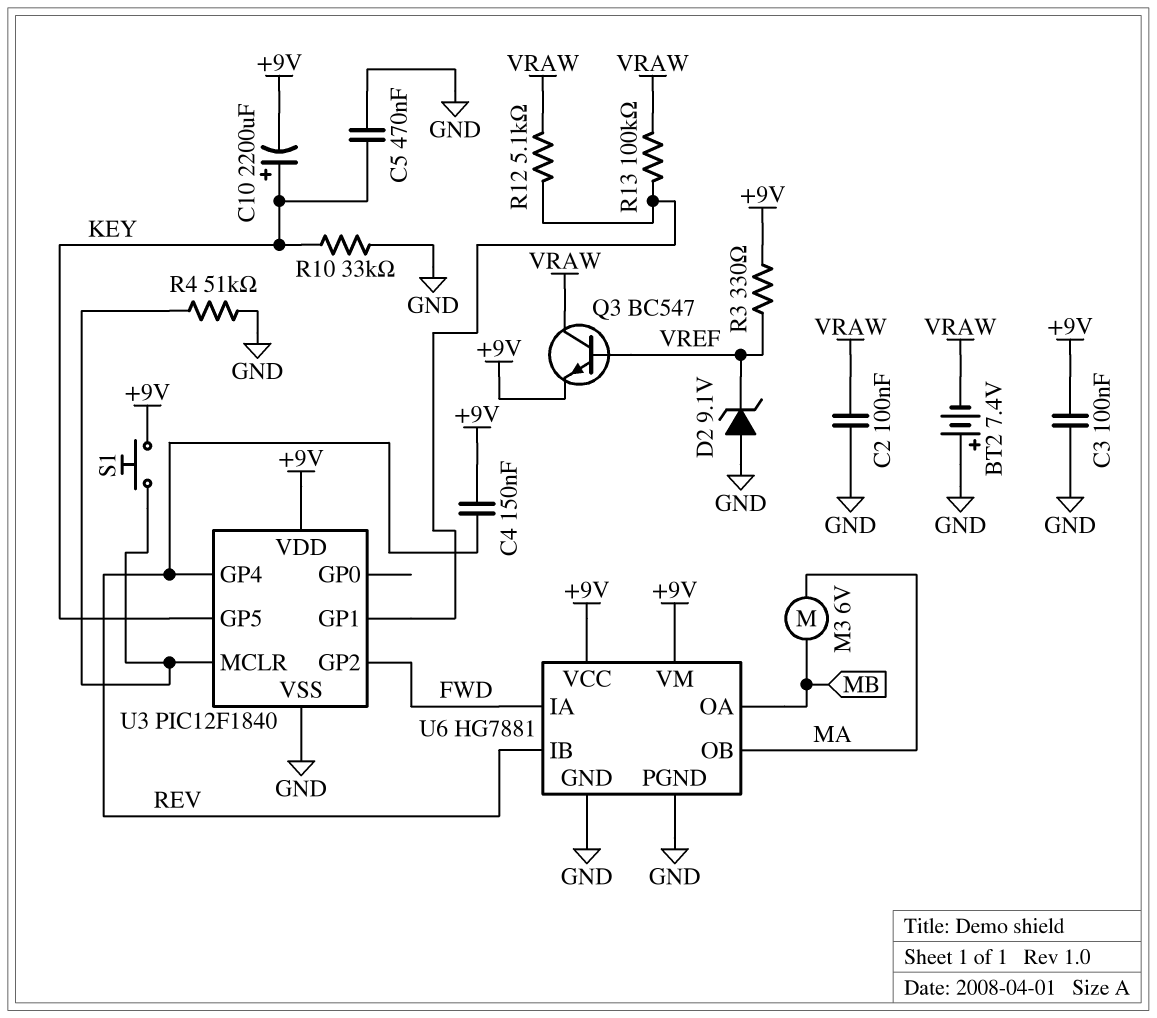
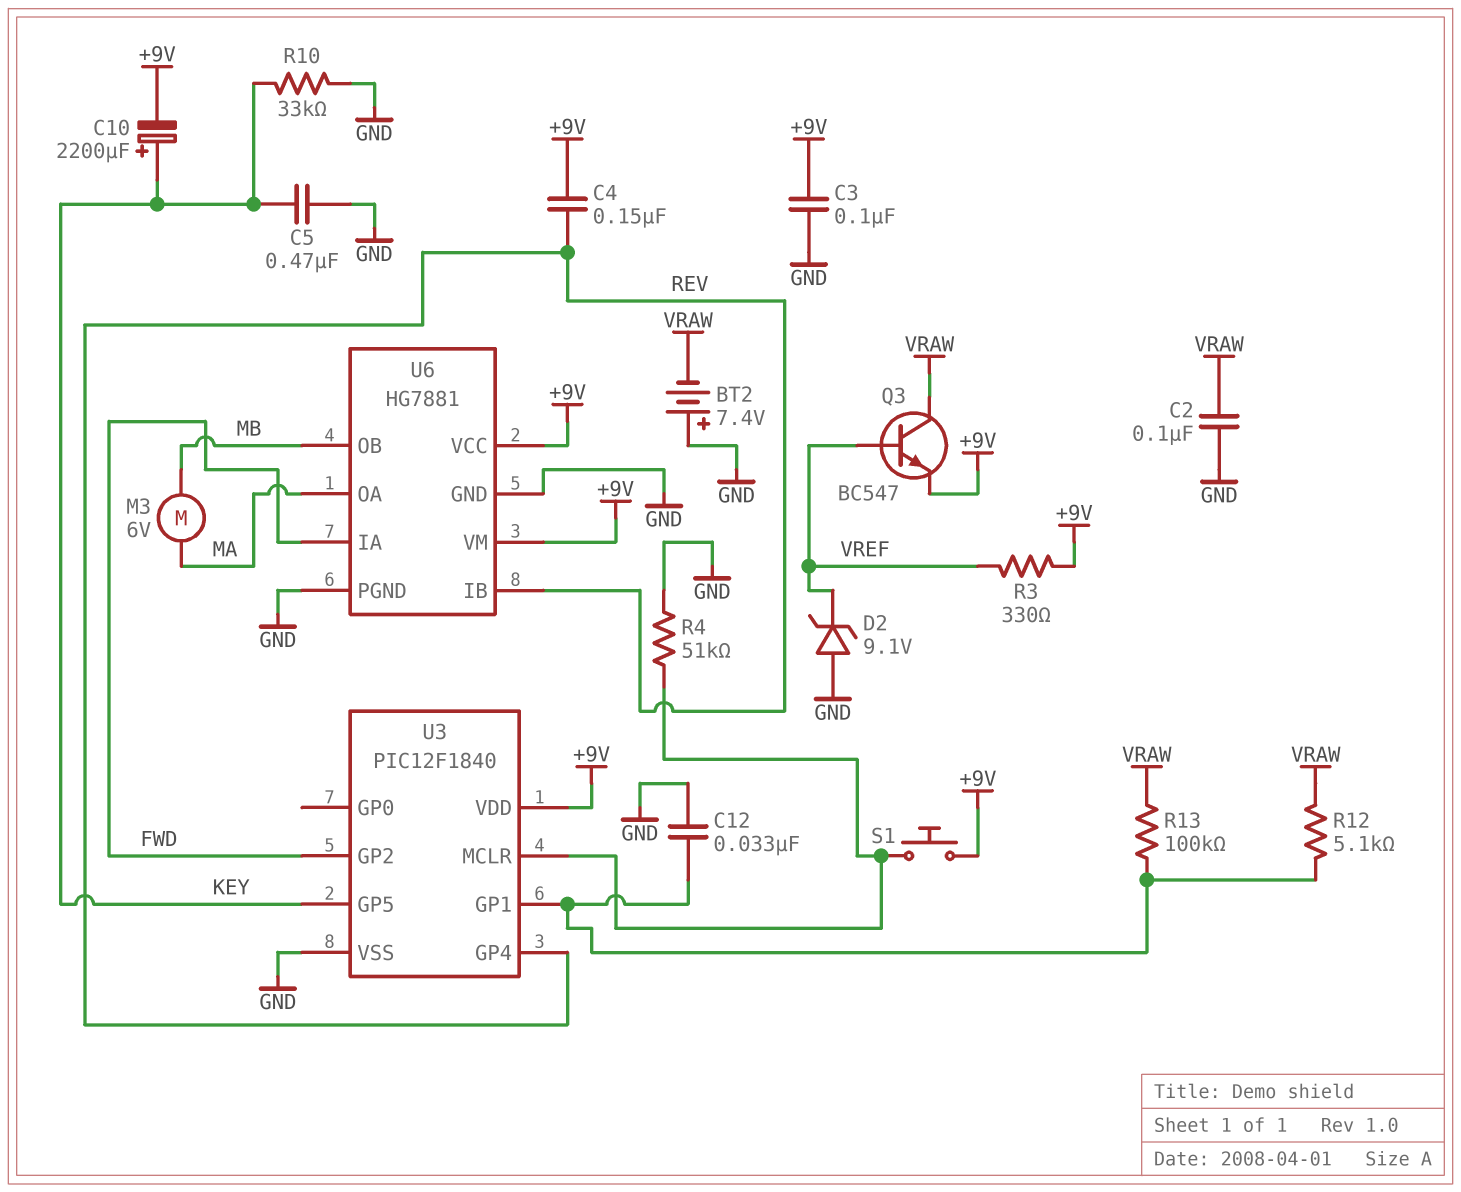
C12: none -> 33nF (GND, U3/GP1)
U6 pin OA: MB -> MA
U6 pin OB: MA -> MB

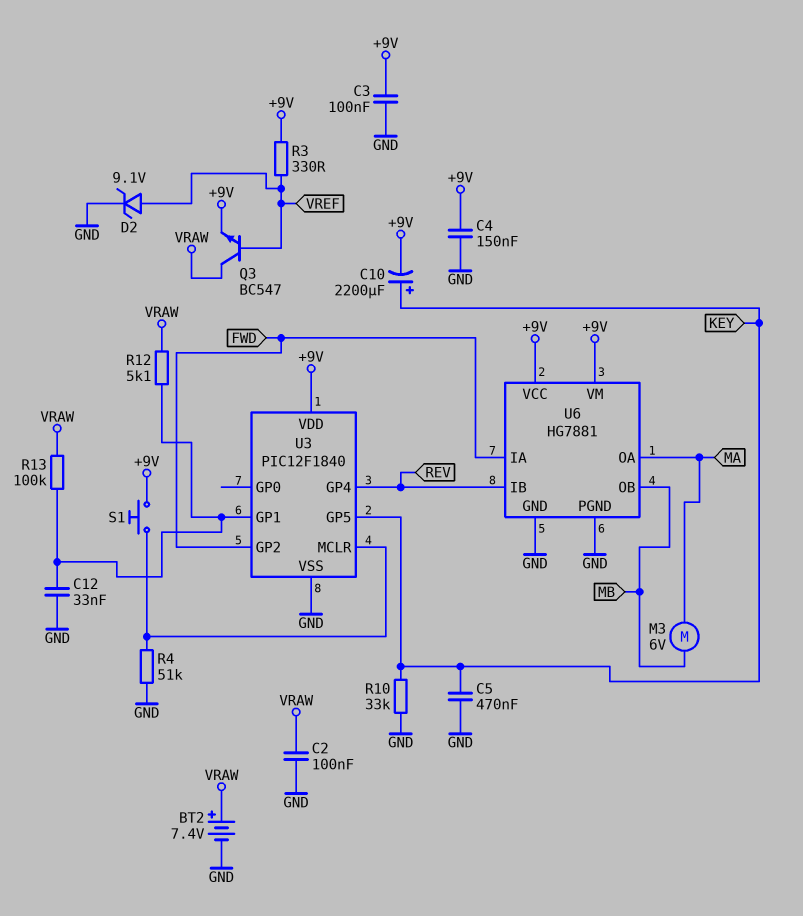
BT2: 7.4V (plus GND, minus VRAW) -> 7.4V (plus VRAW, minus GND)
C4: 150nF (+9V, REV) -> 150nF (+9V, GND)
D2: zener 9.1V (A GND, K VREF) -> zener 9.1V (A VREF, K GND)

